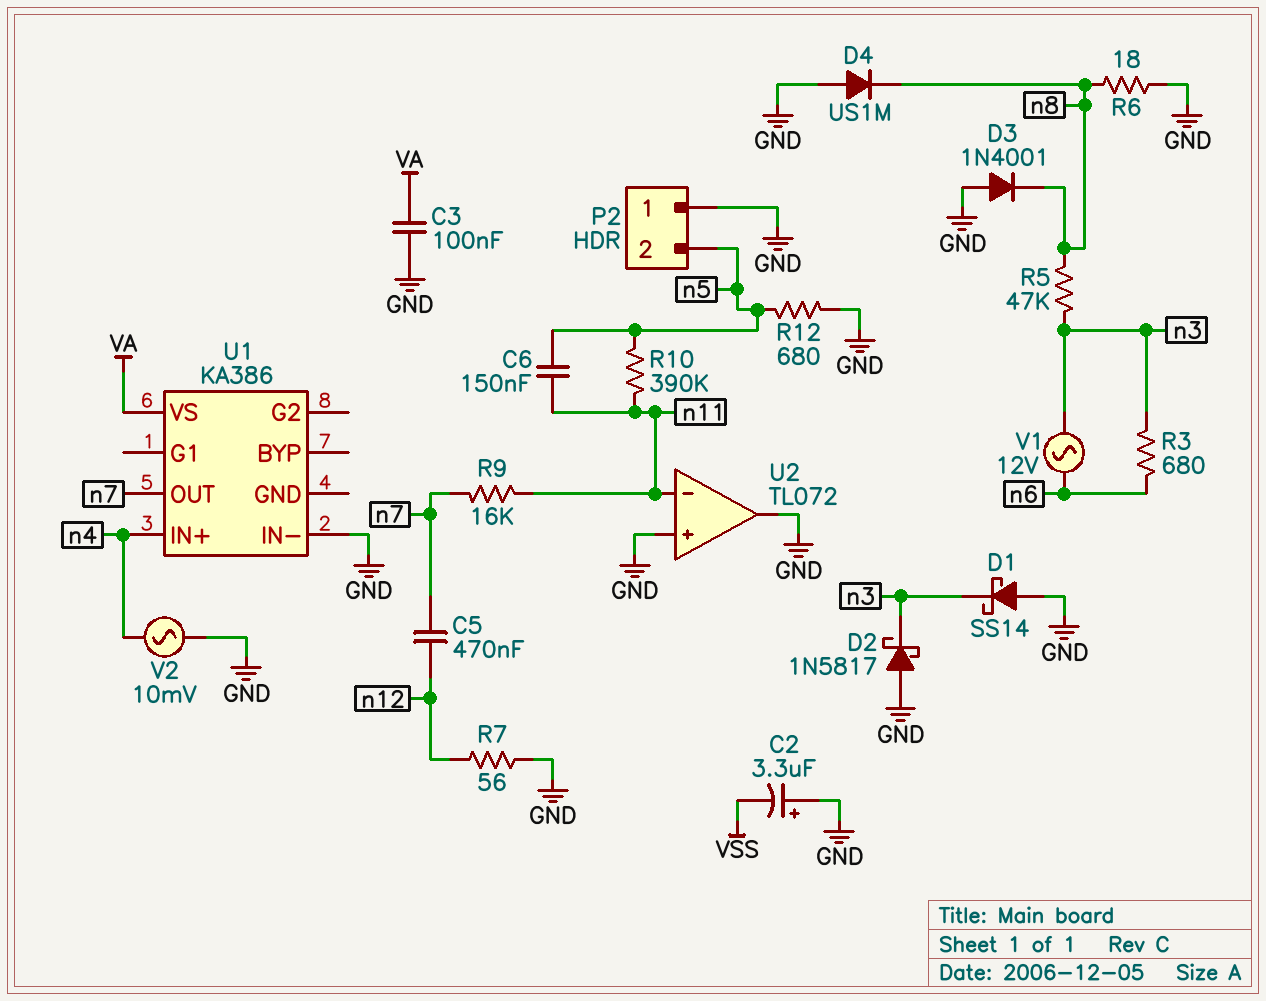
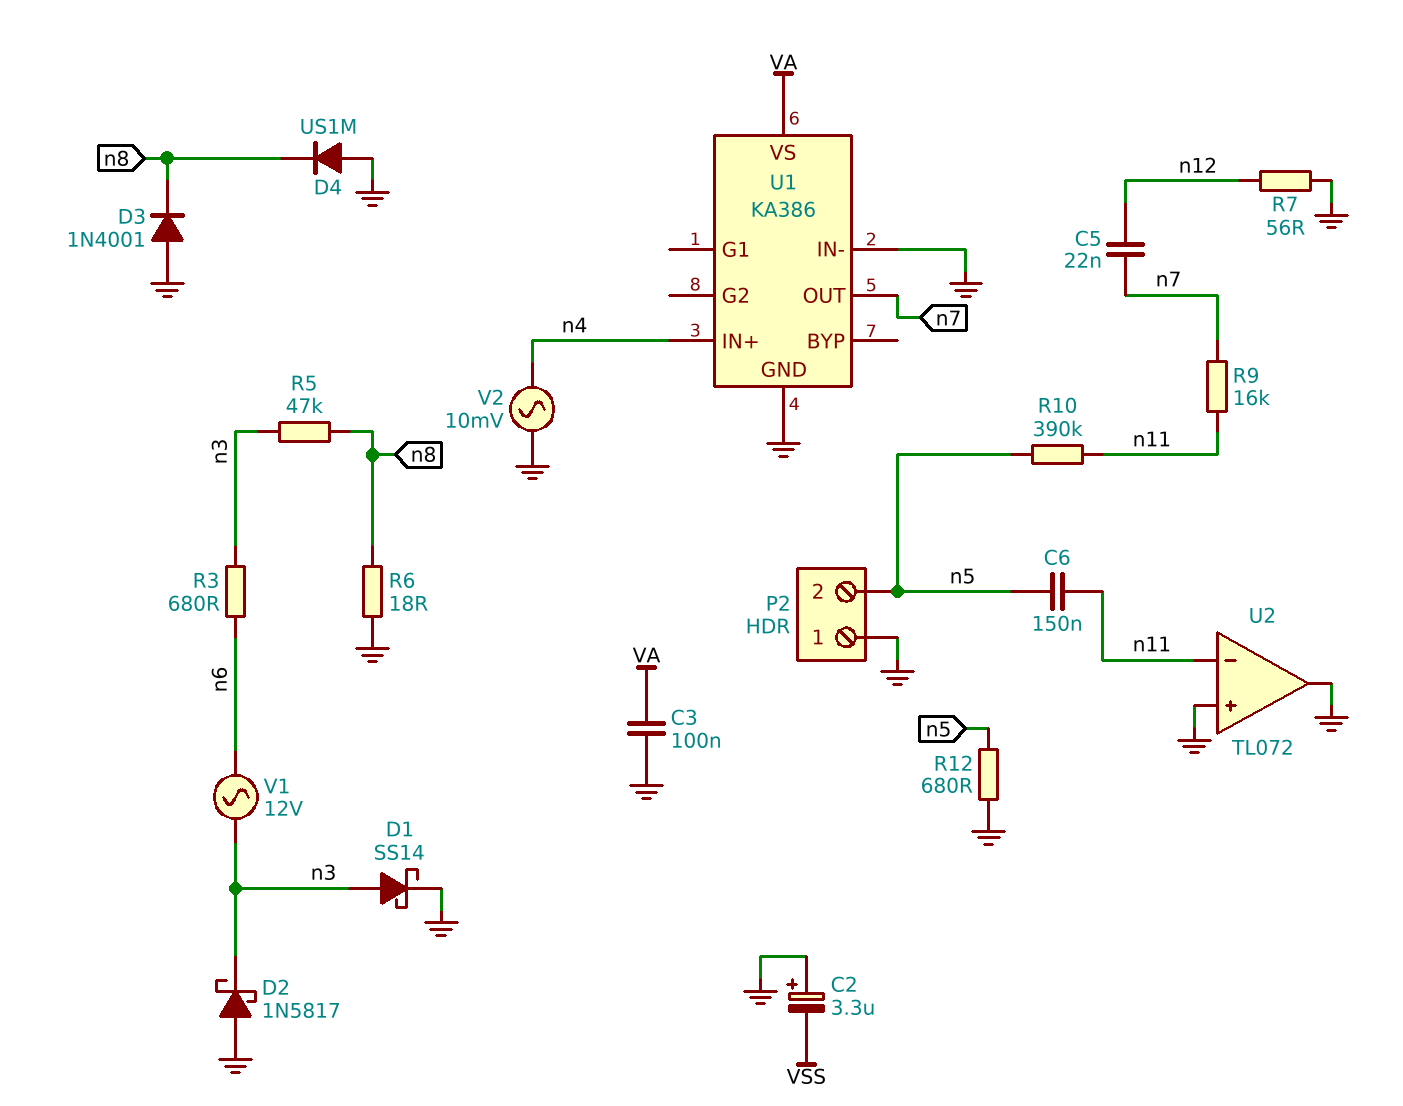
C5: 470nF (n7, n12) -> 22nF (n7, n12)
D1: schottky SS14 (A GND, K n3) -> schottky SS14 (A n3, K GND)
U1 pin GND: none -> GND

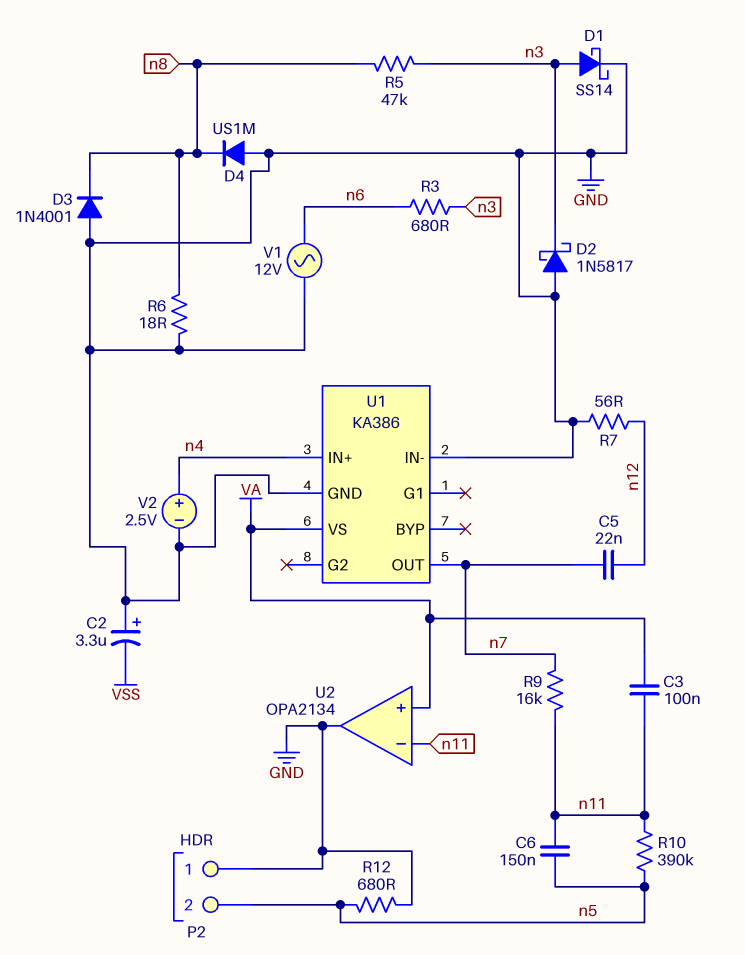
C3: 100nF (GND, VA) -> 100nF (VA, n11)
U2: TL072 -> OPA2134
U2 pin in+: GND -> VA
V1: AC 12V (n3, n6) -> AC 12V (GND, n6)
V2: AC 10mV (GND, n4) -> 2.5V (plus n4, minus GND)

